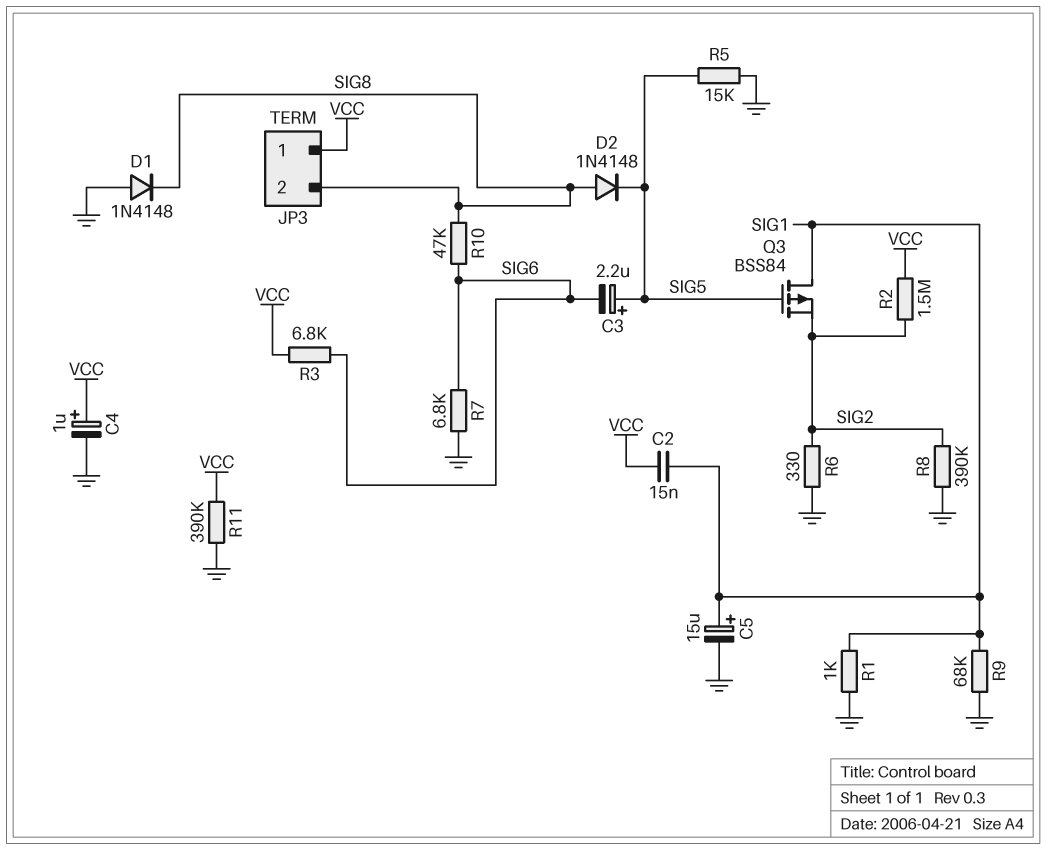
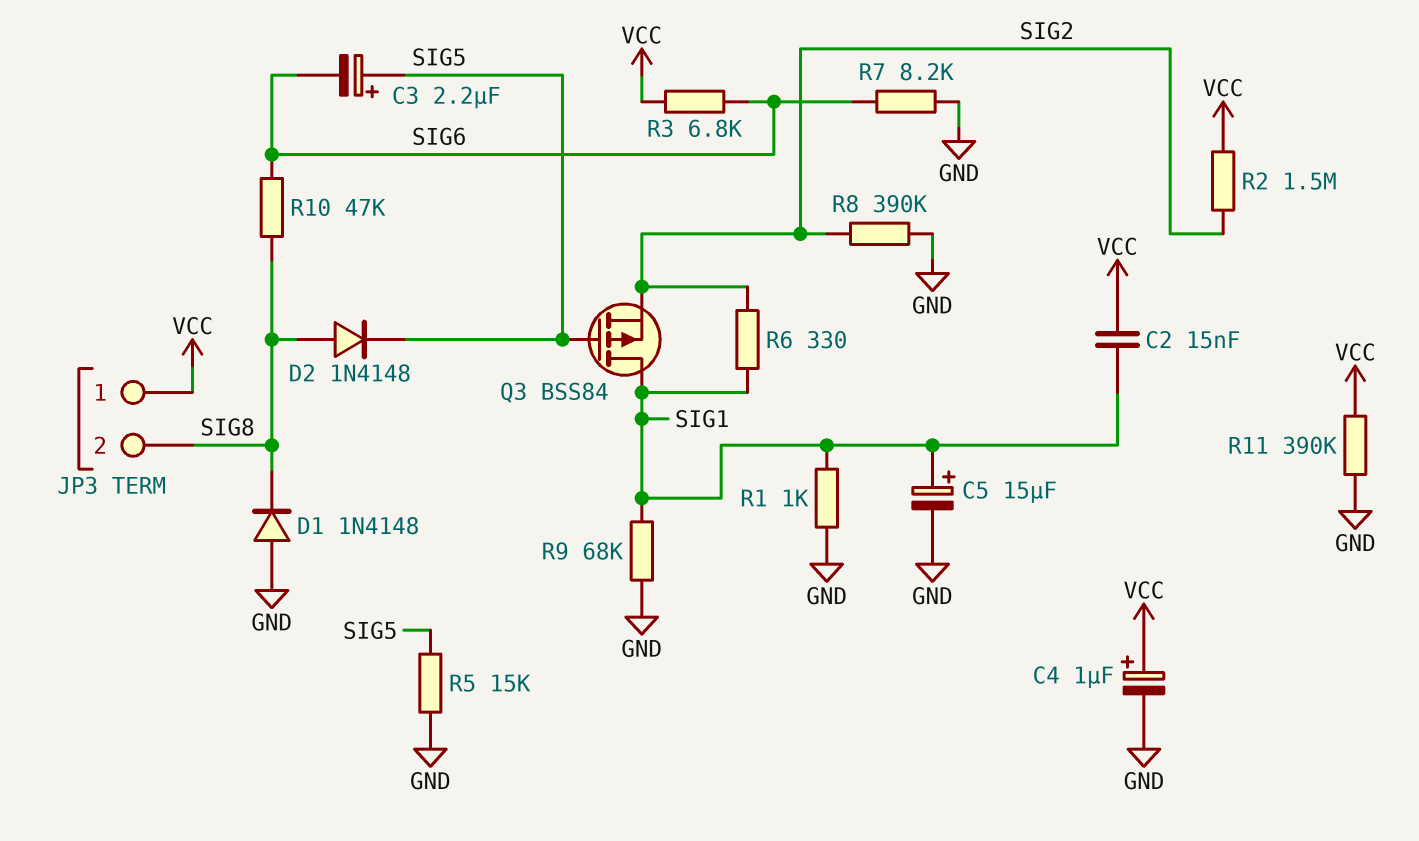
R6: 330 (GND, SIG2) -> 330 (SIG1, SIG2)
R7: 6.8k (GND, SIG6) -> 8.2k (GND, SIG6)

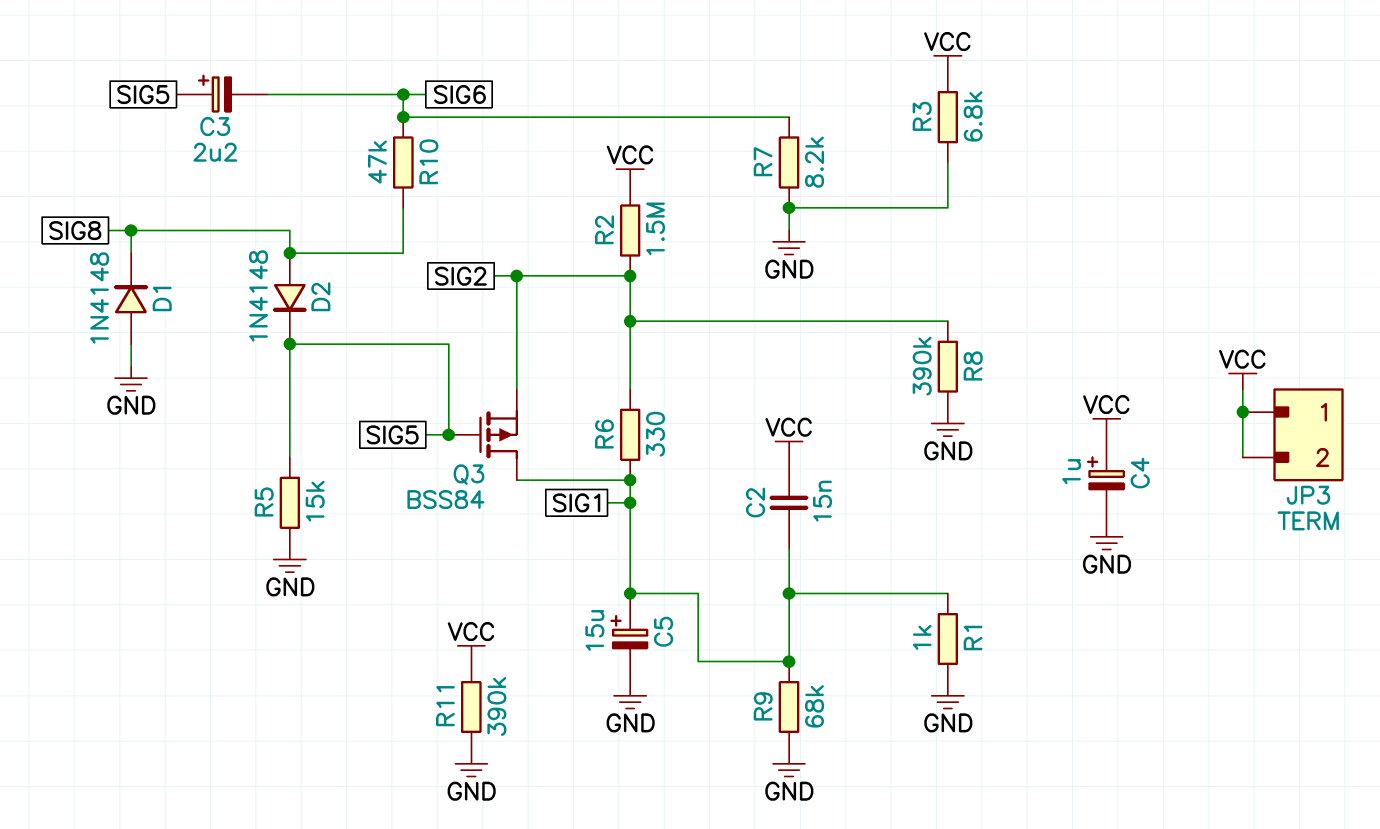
JP3 pin 2: SIG8 -> VCC
R3: 6.8k (SIG6, VCC) -> 6.8k (GND, VCC)

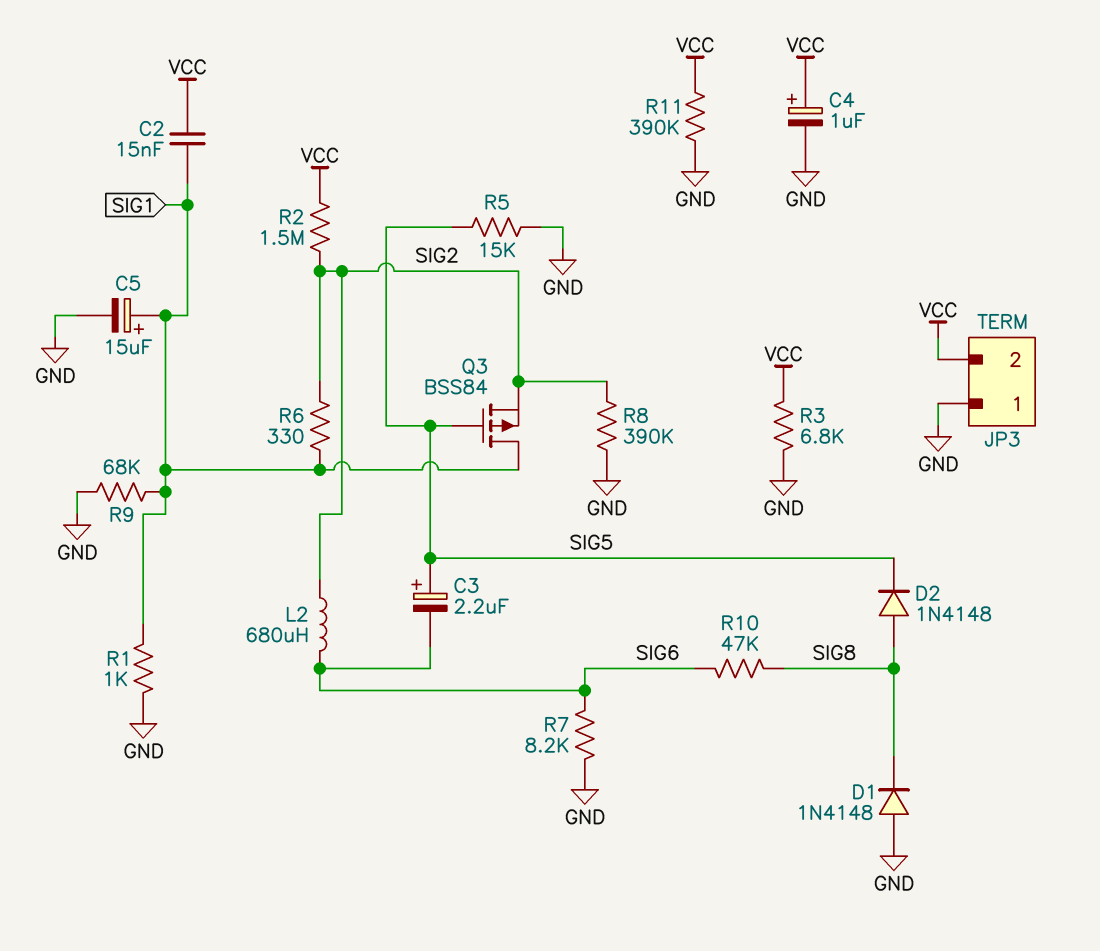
JP3 pin 1: VCC -> GND
L2: none -> 680uH (SIG2, SIG6)

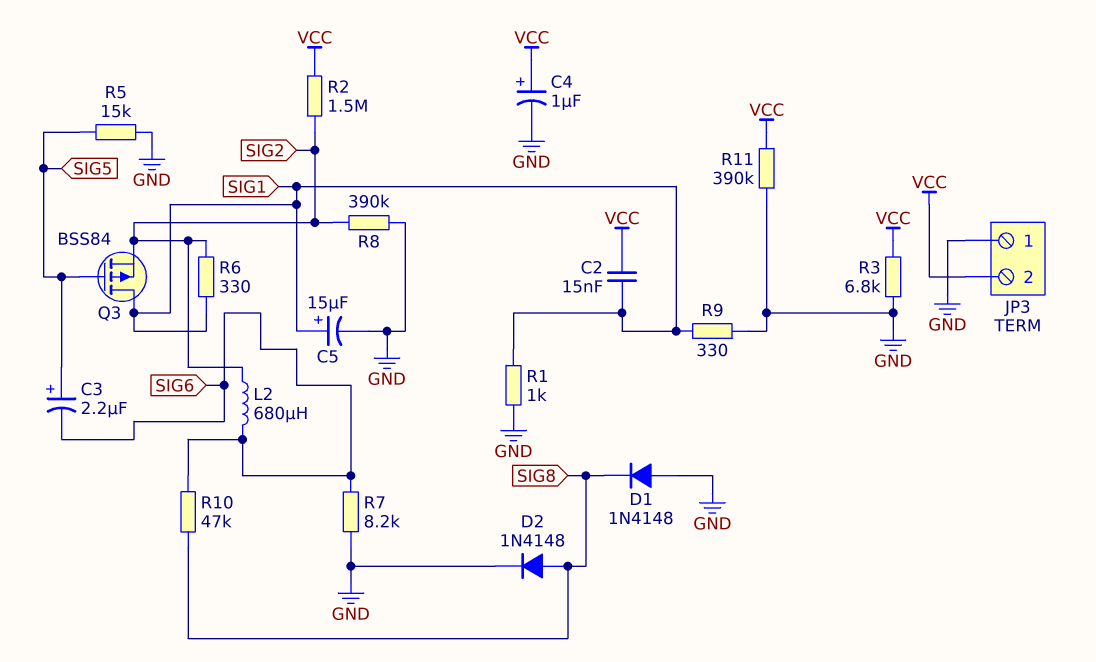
D2: diode 1N4148 (A SIG8, K SIG5) -> diode 1N4148 (A SIG8, K GND)
R9: 68k (GND, SIG1) -> 330 (GND, SIG1)

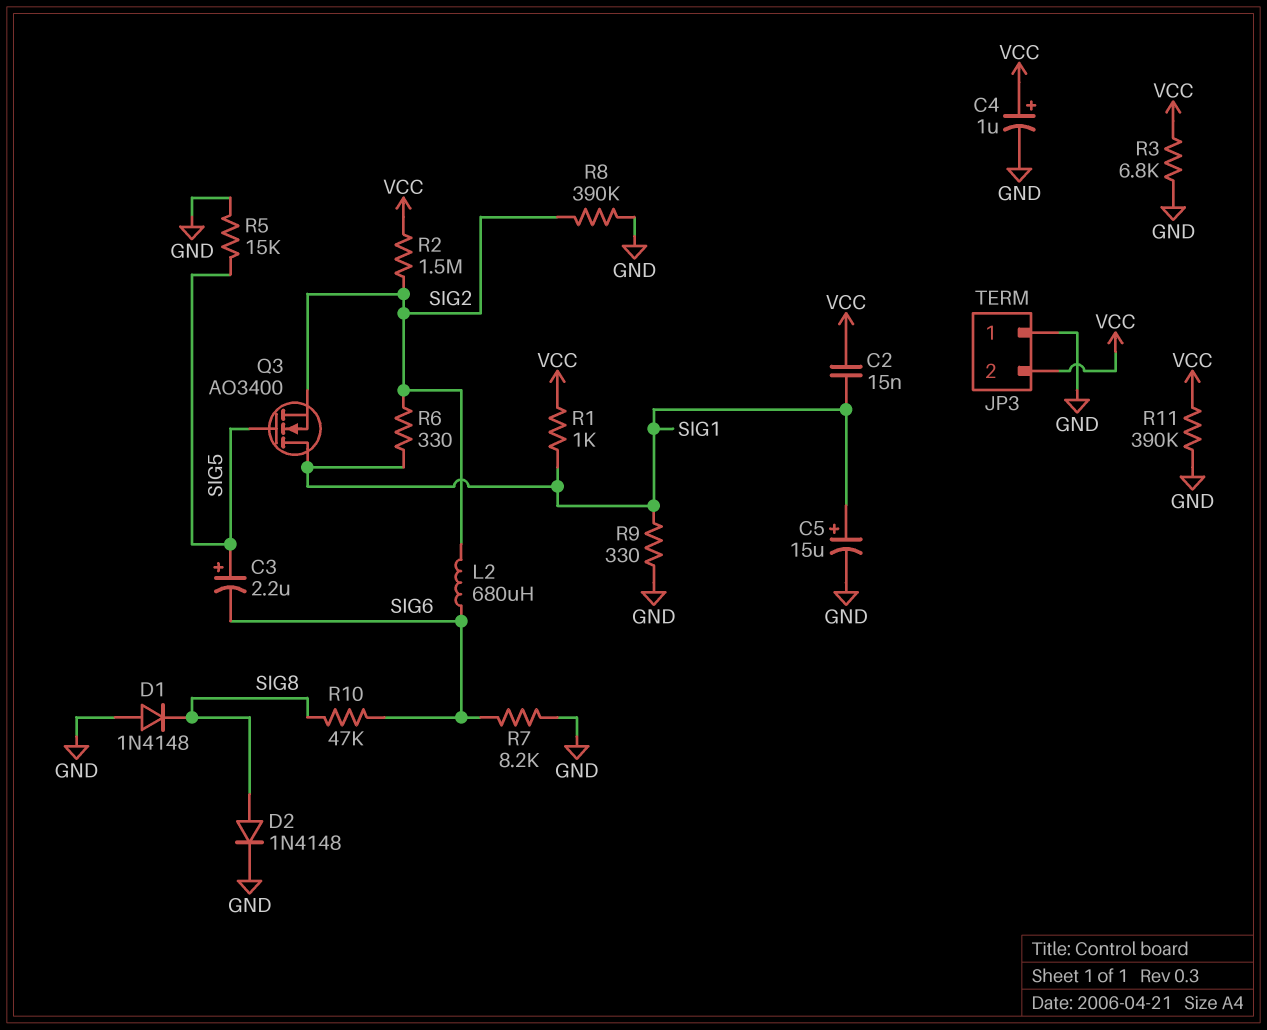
Q3: PMOS BSS84 (G SIG5, D SIG1, S SIG2) -> NMOS AO3400 (G SIG5, D SIG1, S SIG2)
R1: 1k (GND, SIG1) -> 1k (SIG1, VCC)

